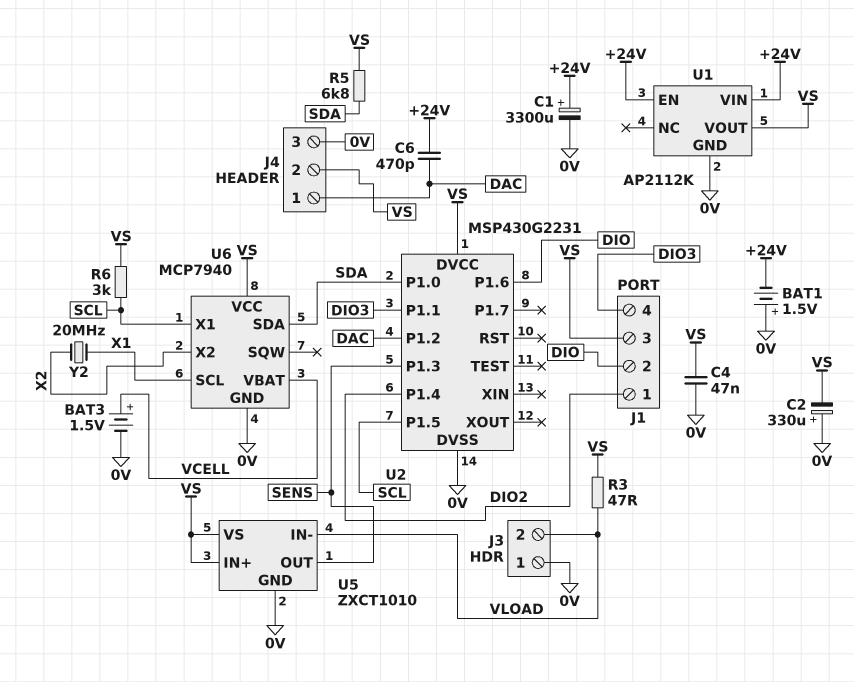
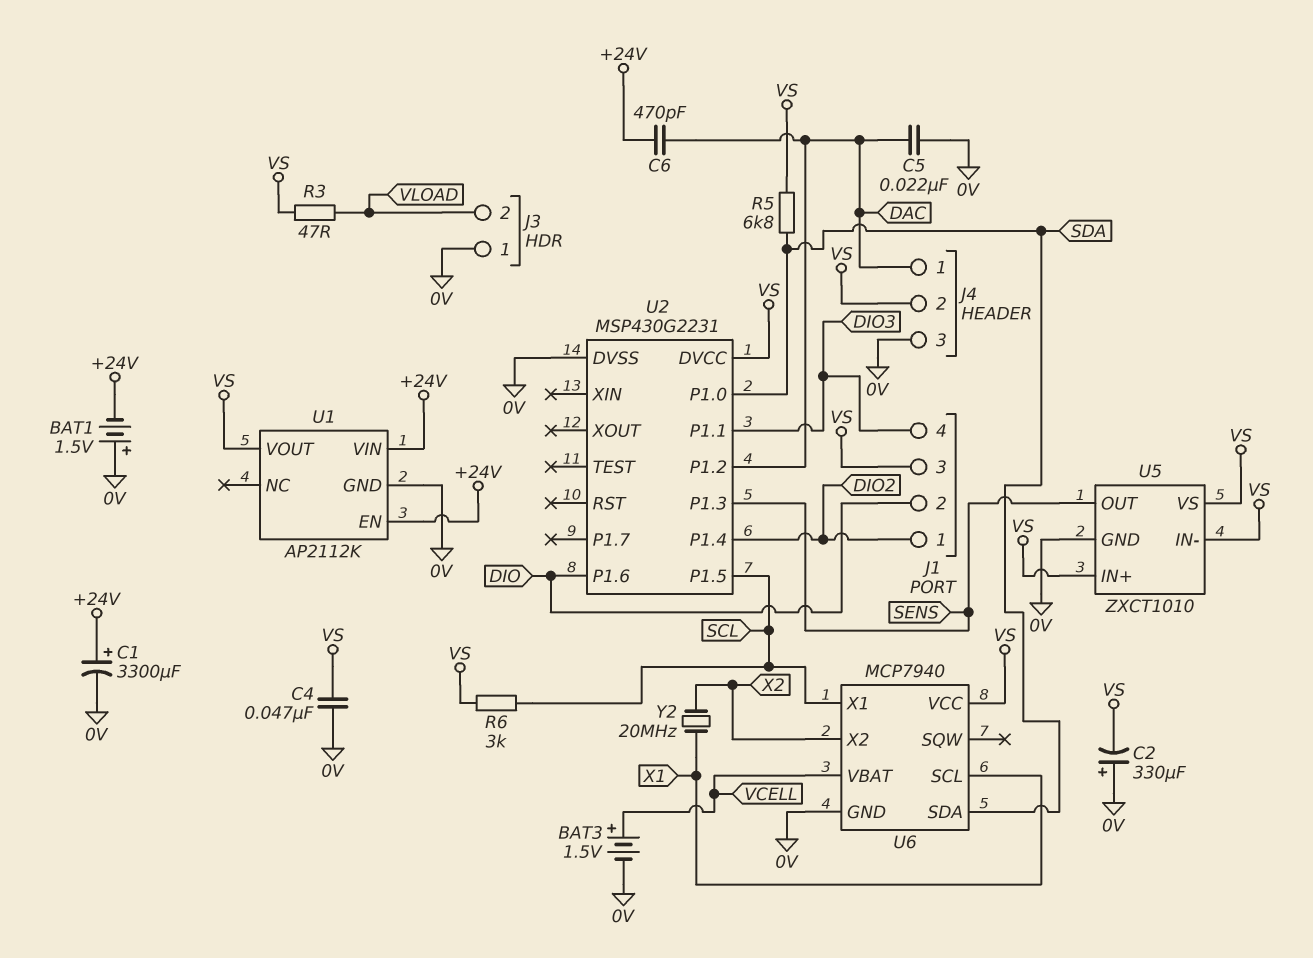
C5: none -> 22nF (0V, DAC)
U5 pin IN-: VLOAD -> VS

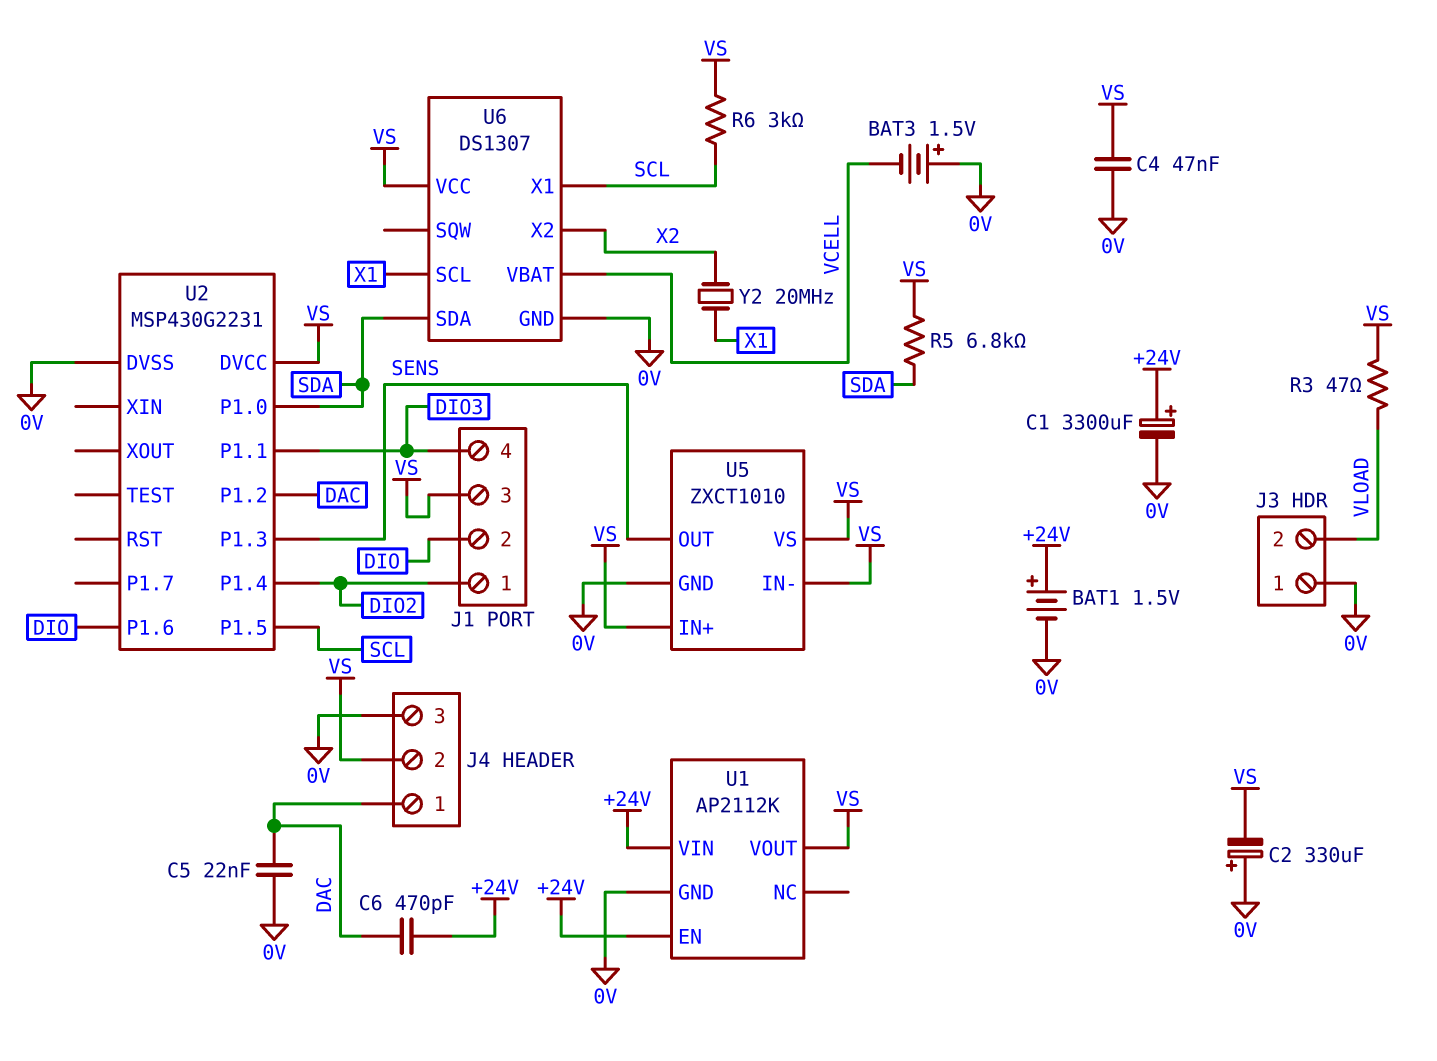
BAT1: 1.5V (plus 0V, minus +24V) -> 1.5V (plus +24V, minus 0V)
BAT3: 1.5V (plus VCELL, minus 0V) -> 1.5V (plus 0V, minus VCELL)
U6: MCP7940 -> DS1307

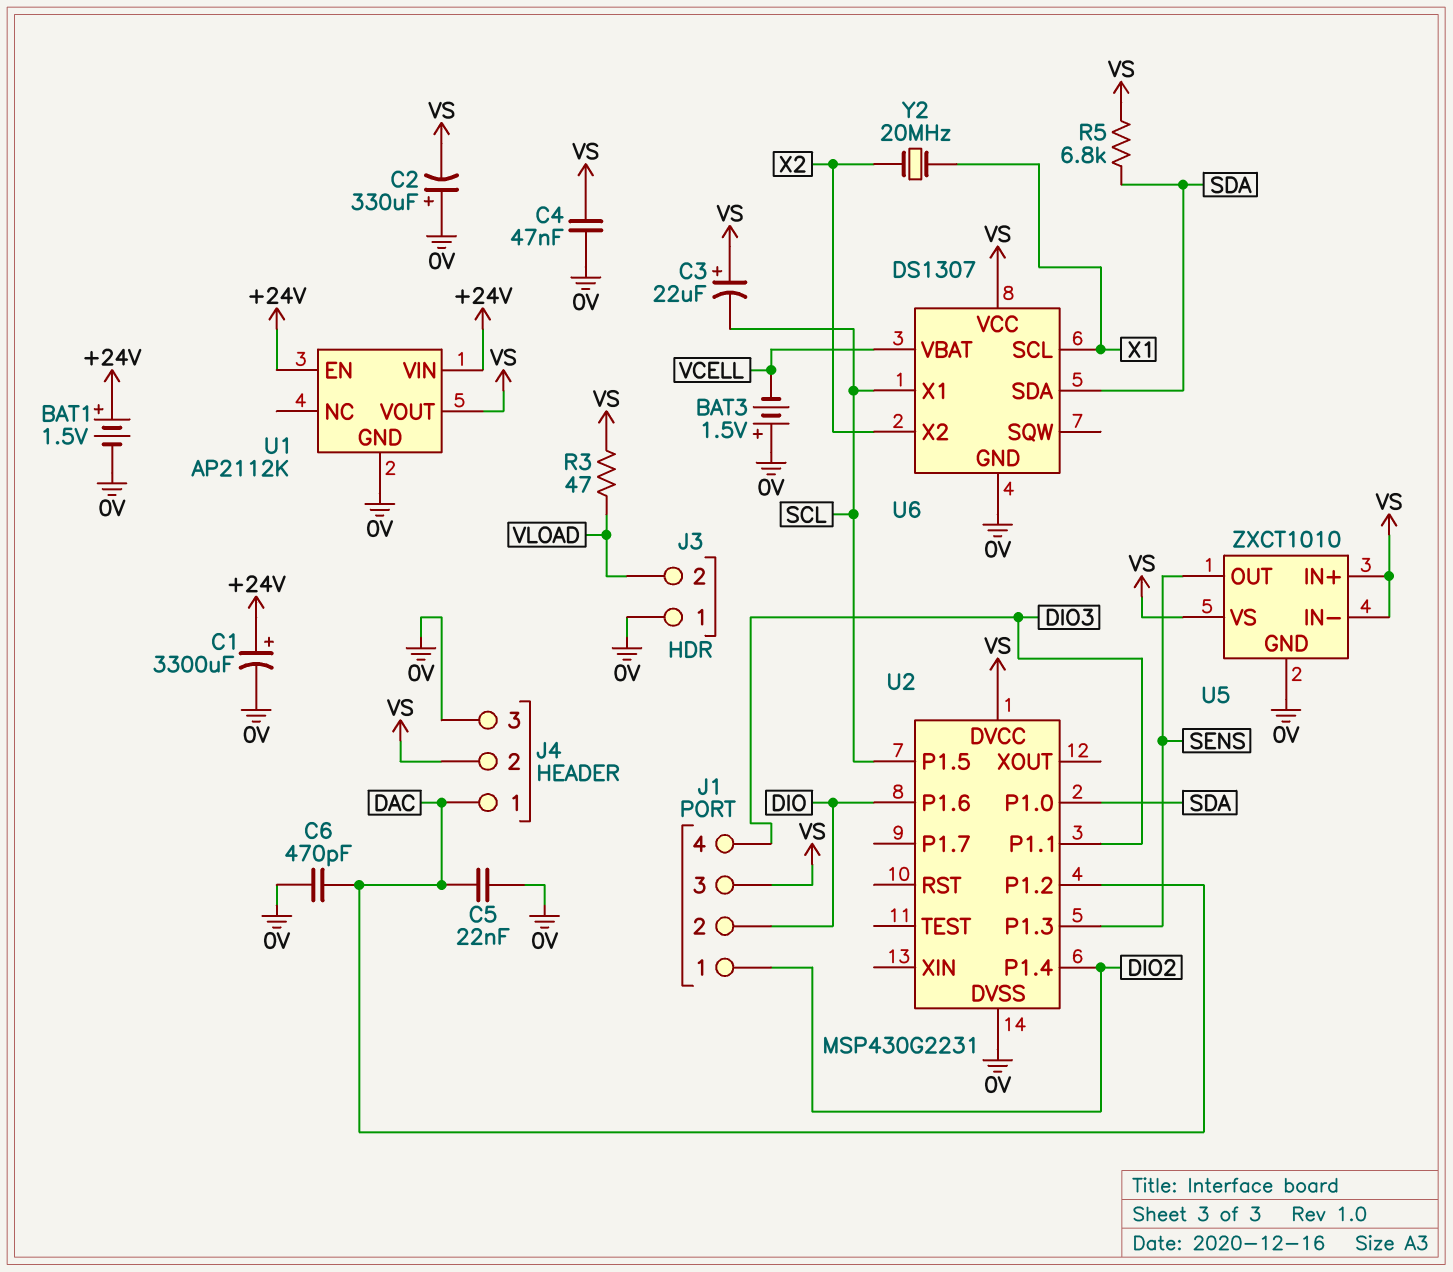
C3: none -> 22uF (plus VS, minus SCL)
C6: 470pF (+24V, DAC) -> 470pF (0V, DAC)
R6: 3k (SCL, VS) -> none

